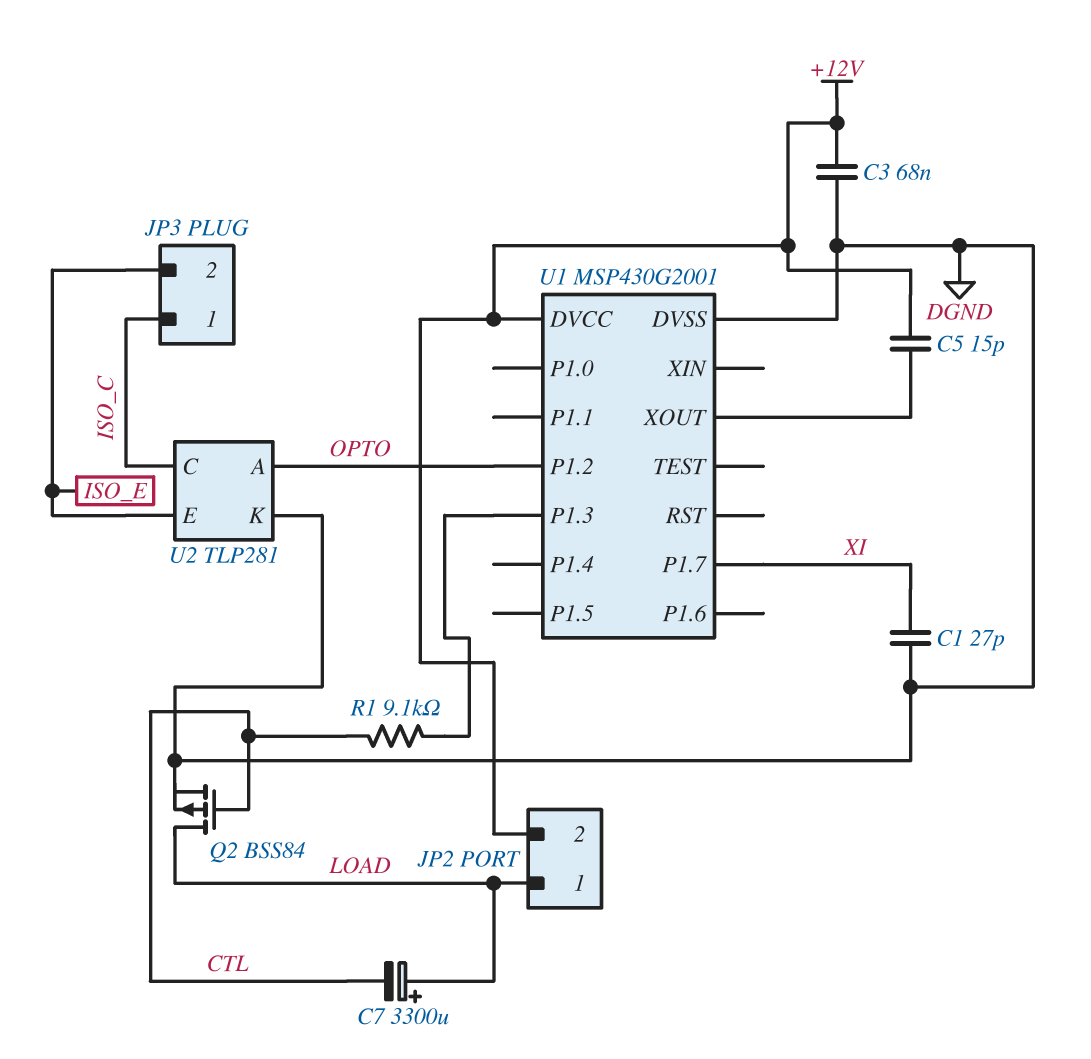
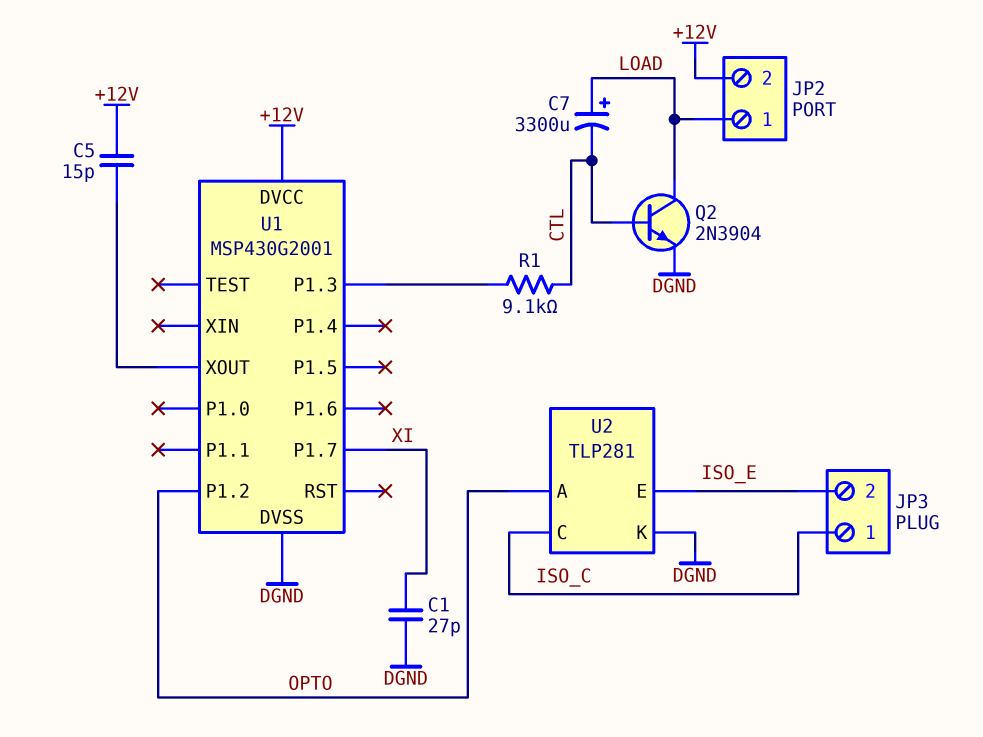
C3: 68nF (+12V, DGND) -> none
Q2: PMOS BSS84 (G CTL, D LOAD, S DGND) -> NPN 2N3904 (B CTL, C LOAD, E DGND)

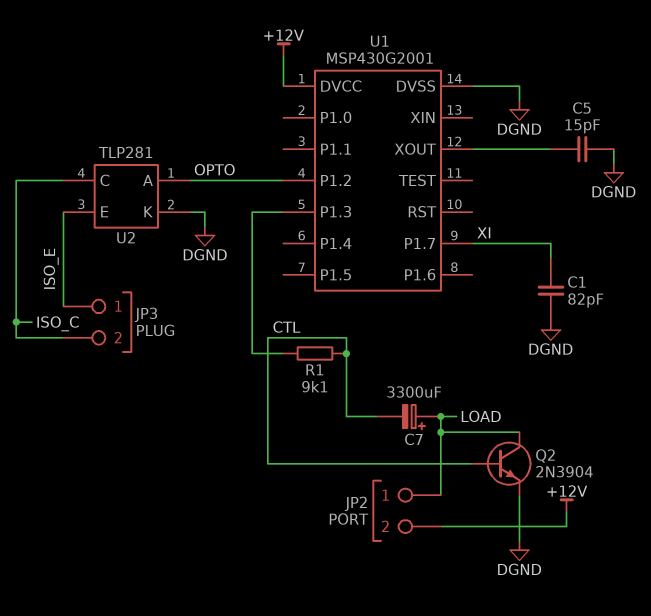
C1: 27pF (DGND, XI) -> 82pF (DGND, XI)
C5: 15pF (+12V, U1/XOUT) -> 15pF (DGND, U1/XOUT)
JP3 pin 1: ISO_C -> ISO_E
JP3 pin 2: ISO_E -> ISO_C

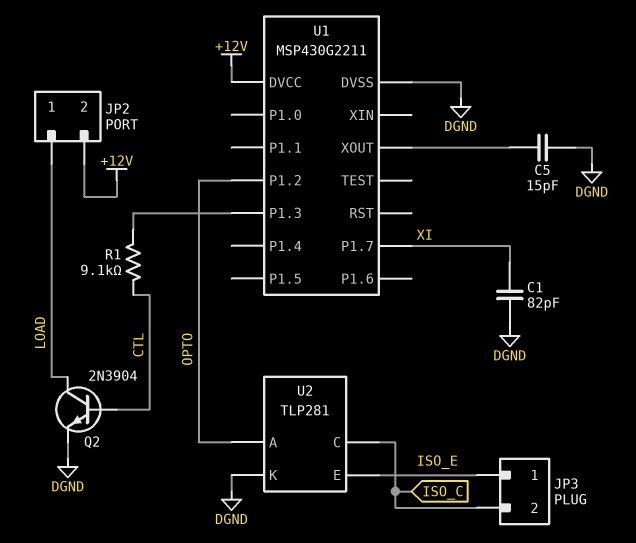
C7: 3300uF (plus LOAD, minus CTL) -> none
U1: MSP430G2001 -> MSP430G2211

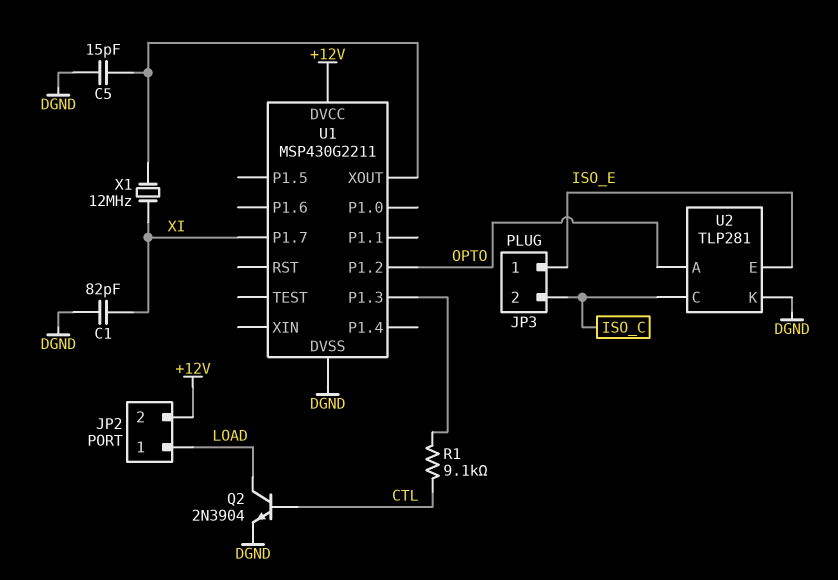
X1: none -> 12MHz (U1/XOUT, XI)

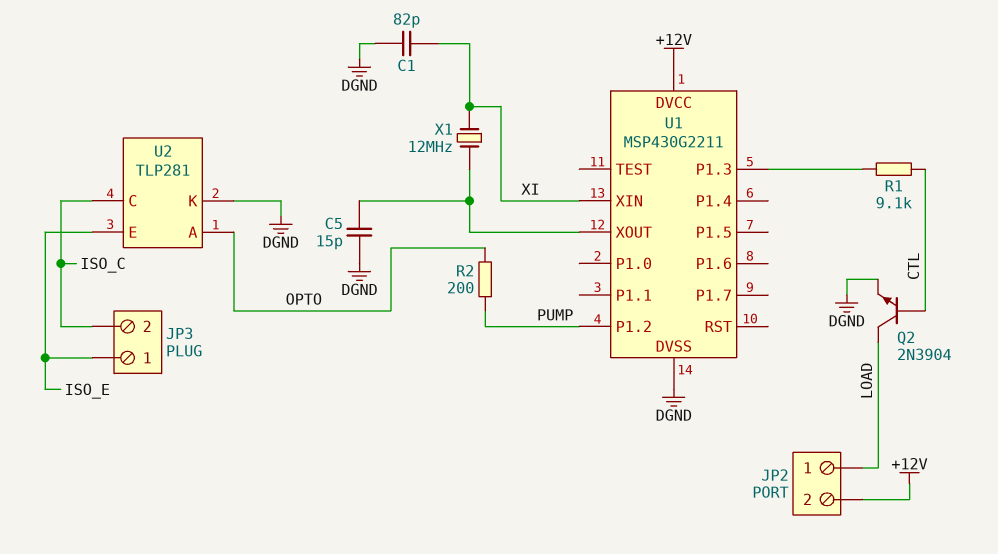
R2: none -> 200 (OPTO, PUMP)
U1 pin P1.2: OPTO -> PUMP
U1 pin P1.7: XI -> none
U1 pin XIN: none -> XI

